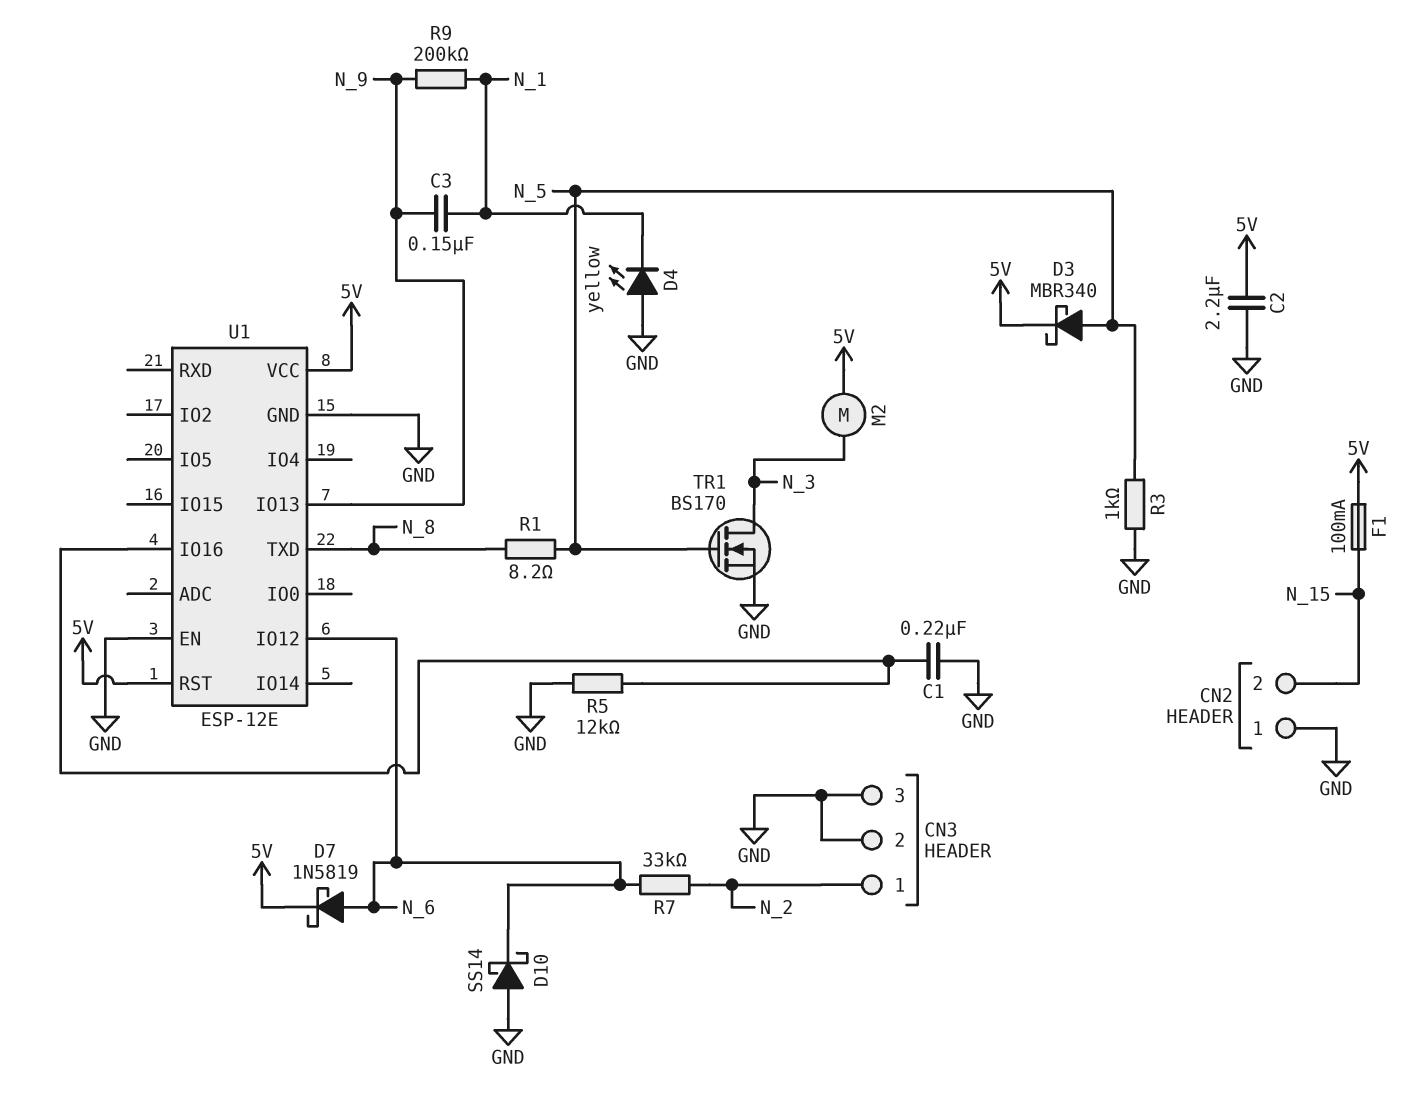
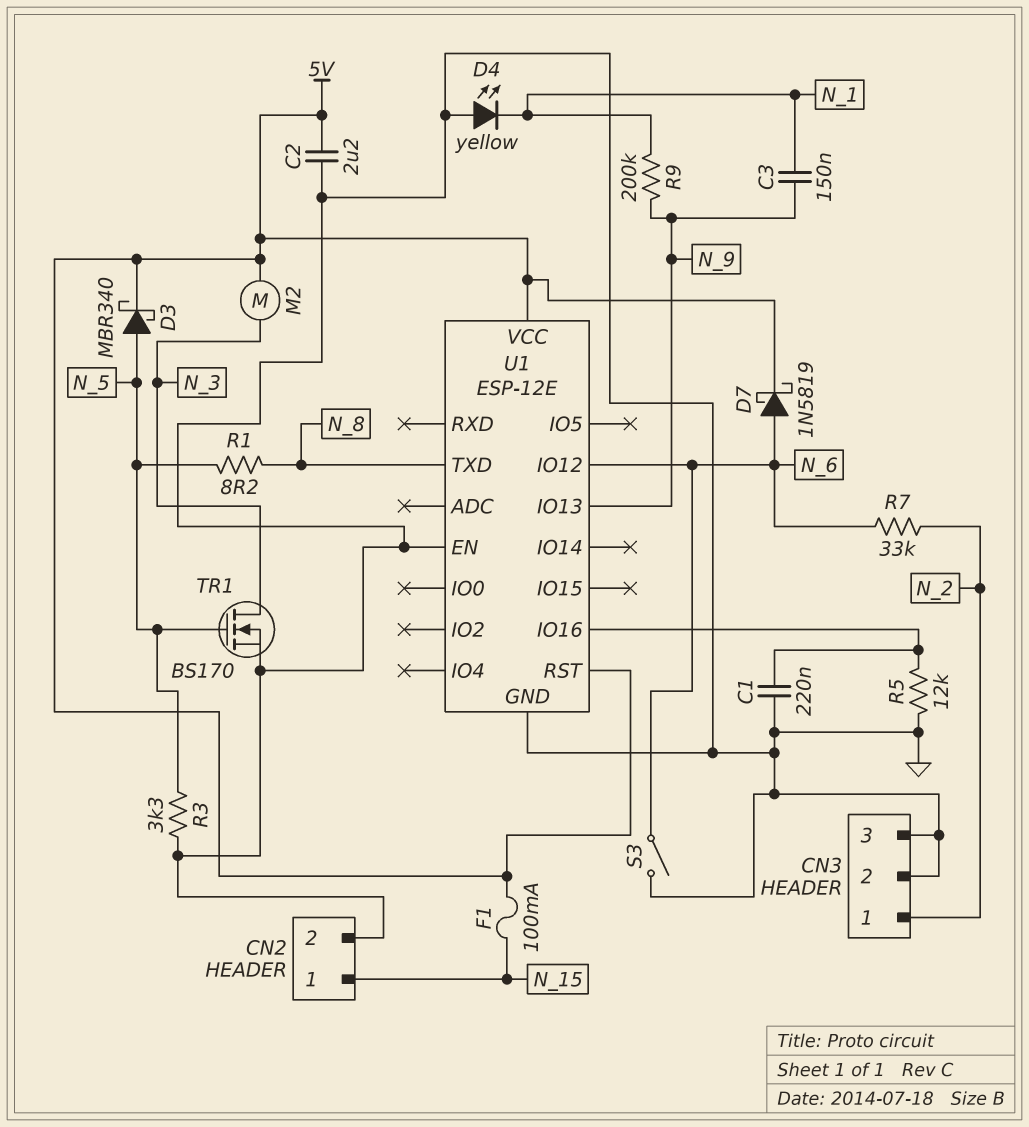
CN2 pin 1: GND -> N_15
CN2 pin 2: N_15 -> GND
D10: schottky SS14 (A GND, K N_6) -> none
R3: 1k (GND, N_5) -> 3.3k (GND, N_5)
S3: none -> switch (GND, N_6)

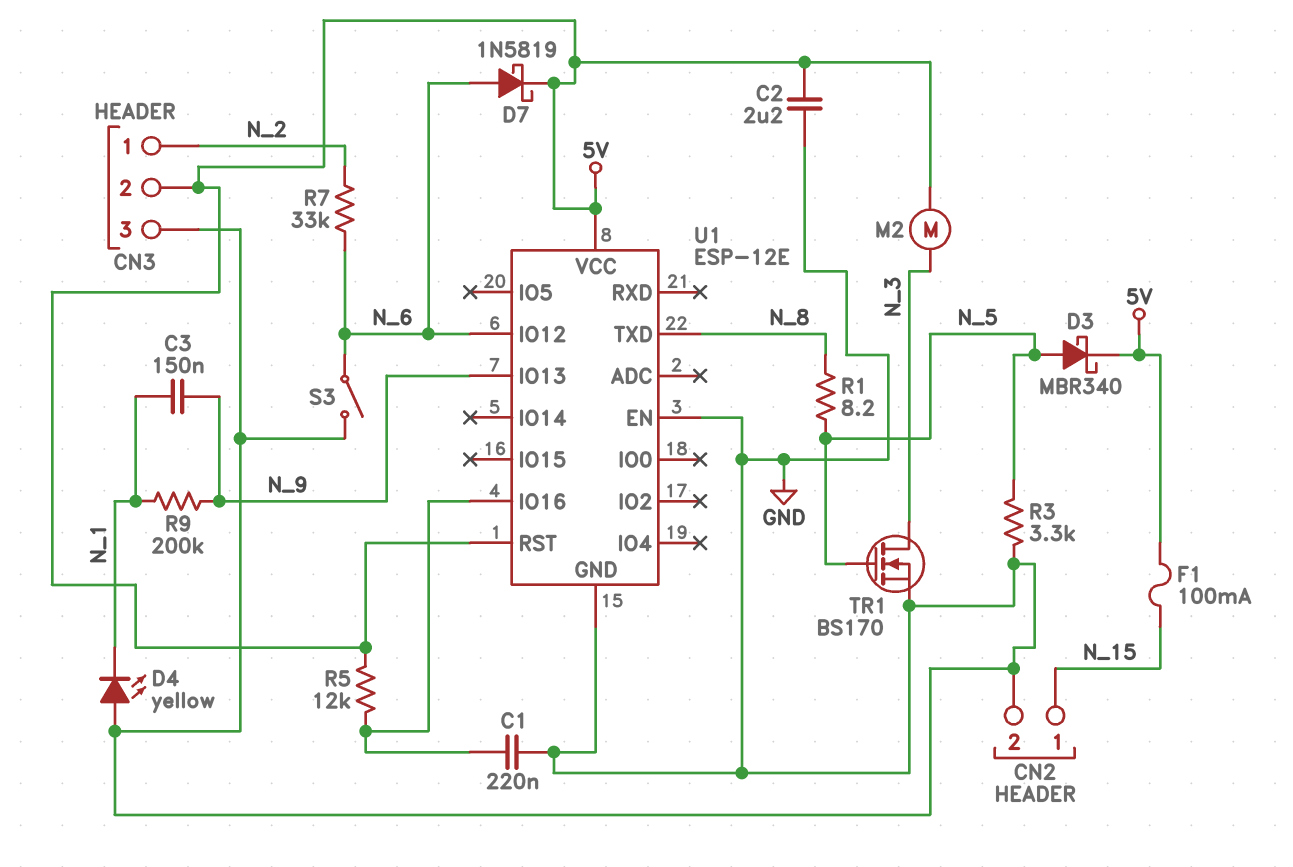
CN3 pin 2: GND -> 5V
R5: 12k (GND, U1/IO16) -> 12k (5V, U1/IO16)

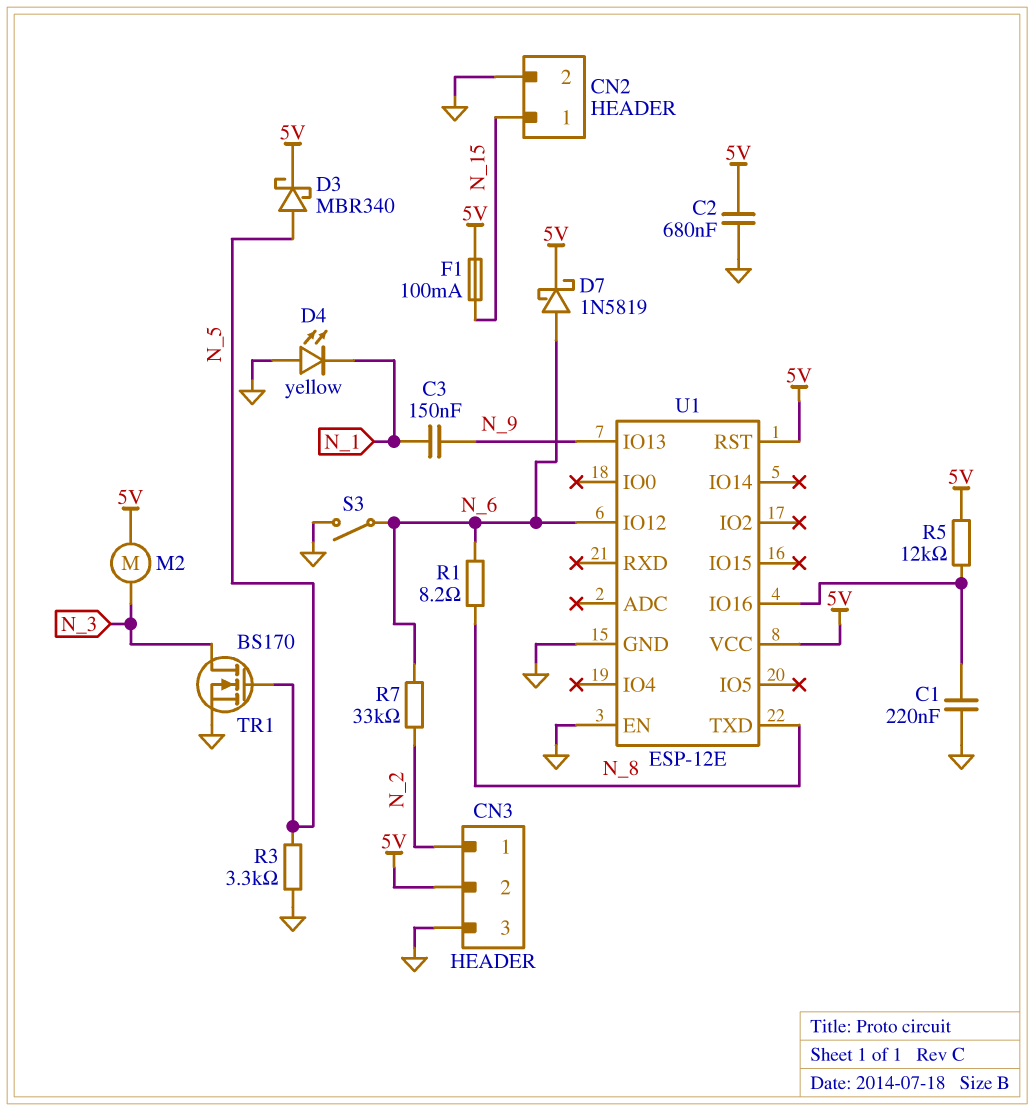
C2: 2.2uF (5V, GND) -> 680nF (5V, GND)
R1: 8.2 (N_5, N_8) -> 8.2 (N_6, N_8)
R9: 200k (N_1, N_9) -> none

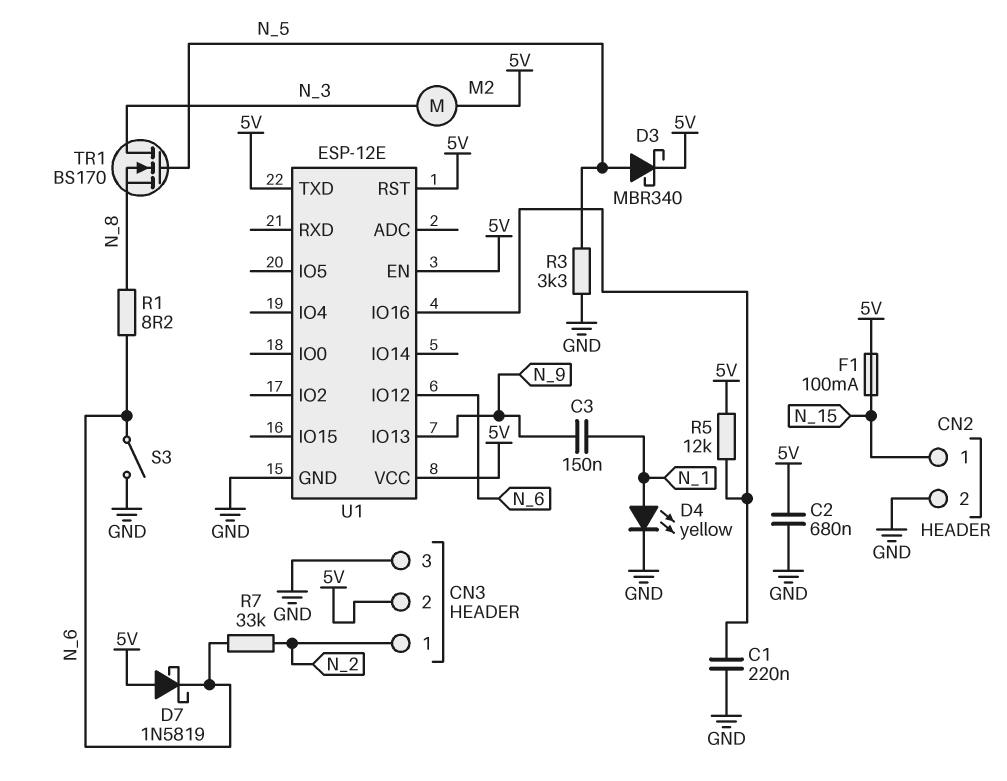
D4: LED yellow (A GND, K N_1) -> LED yellow (A N_1, K GND)
D7: schottky 1N5819 (A N_6, K 5V) -> schottky 1N5819 (A 5V, K N_6)
TR1: NMOS BS170 (G N_5, D N_3, S GND) -> NMOS BS170 (G N_5, D N_3, S N_8)
U1 pin EN: GND -> 5V
U1 pin TXD: N_8 -> 5V

